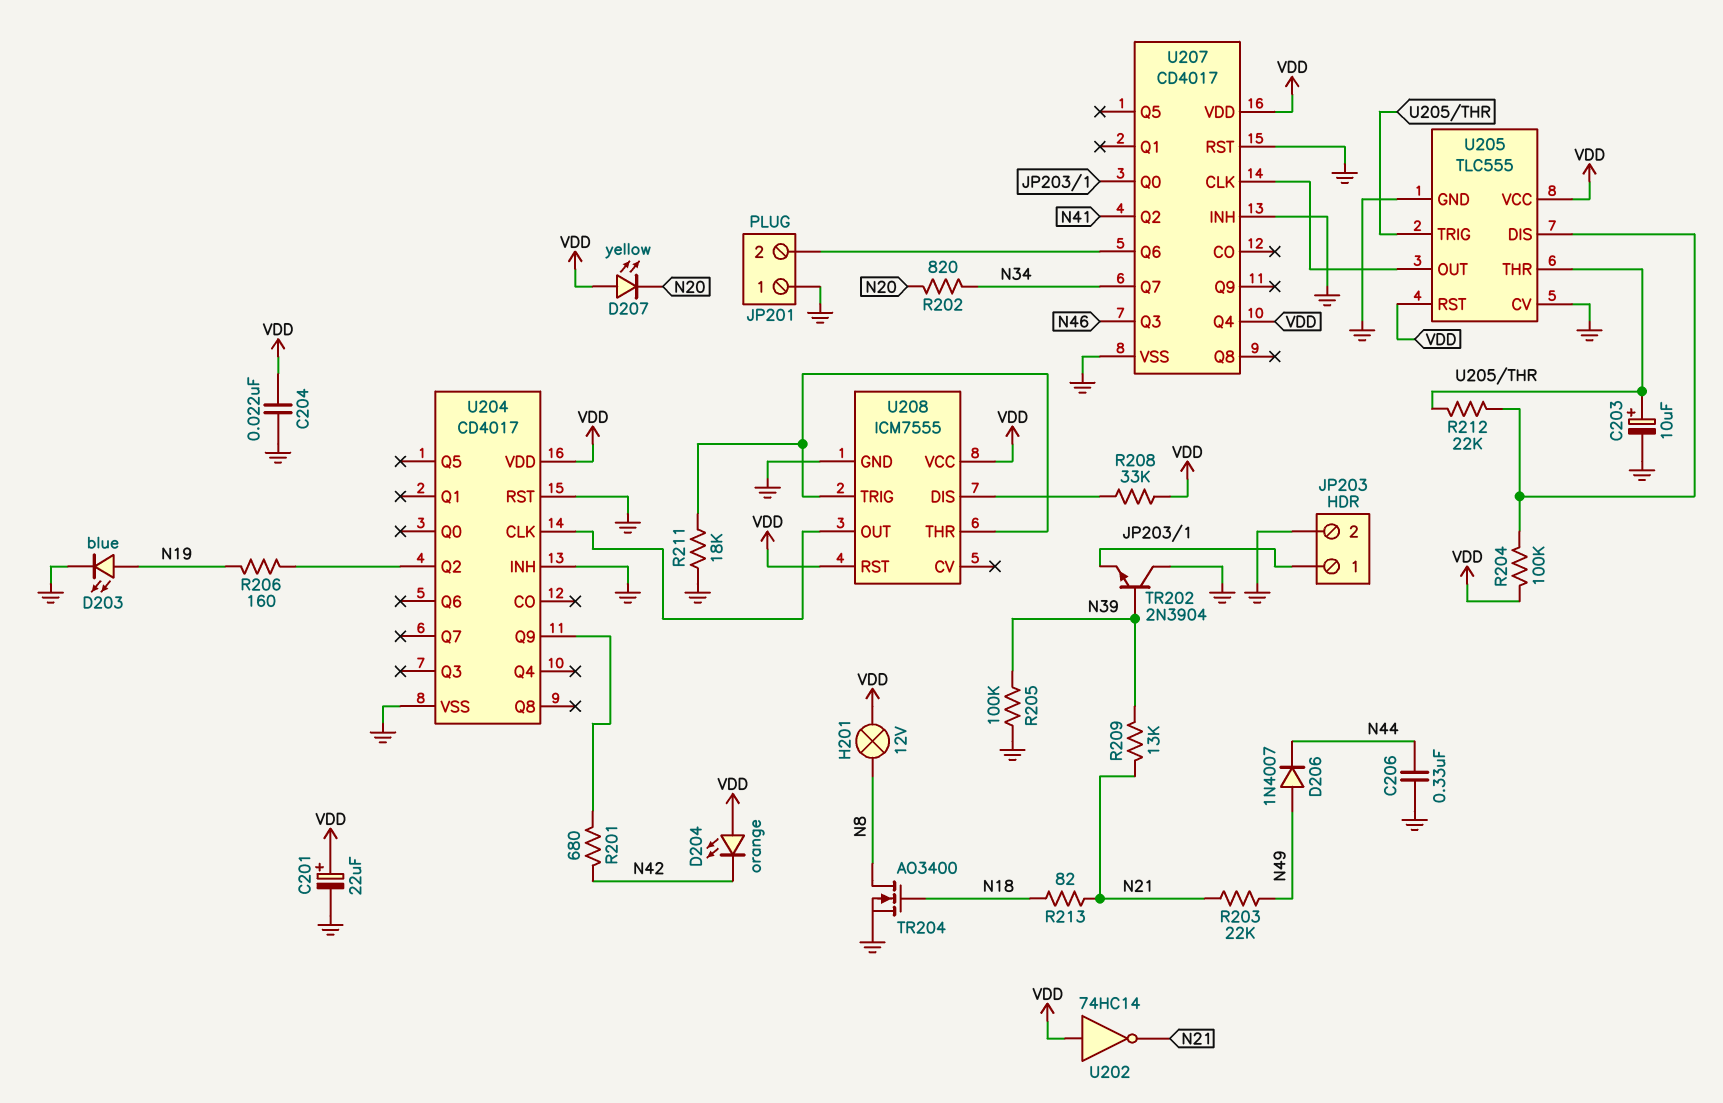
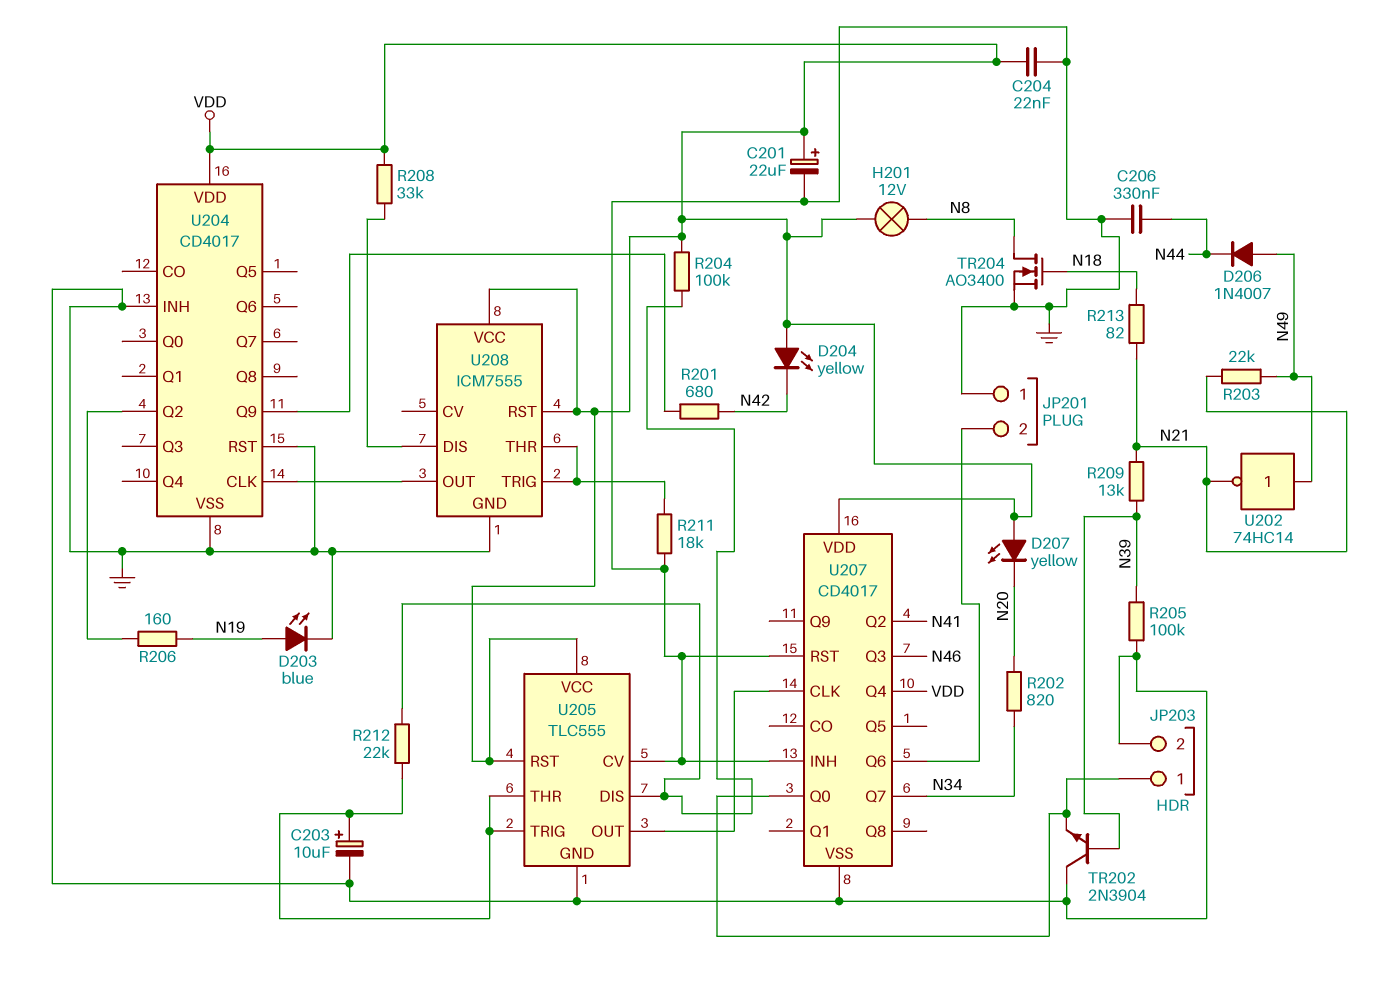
D204: LED orange (A VDD, K N42) -> LED yellow (A VDD, K N42)
U202: NOT 74HC14 (in VDD, out N21) -> NOT 74HC14 (in N49, out N21)

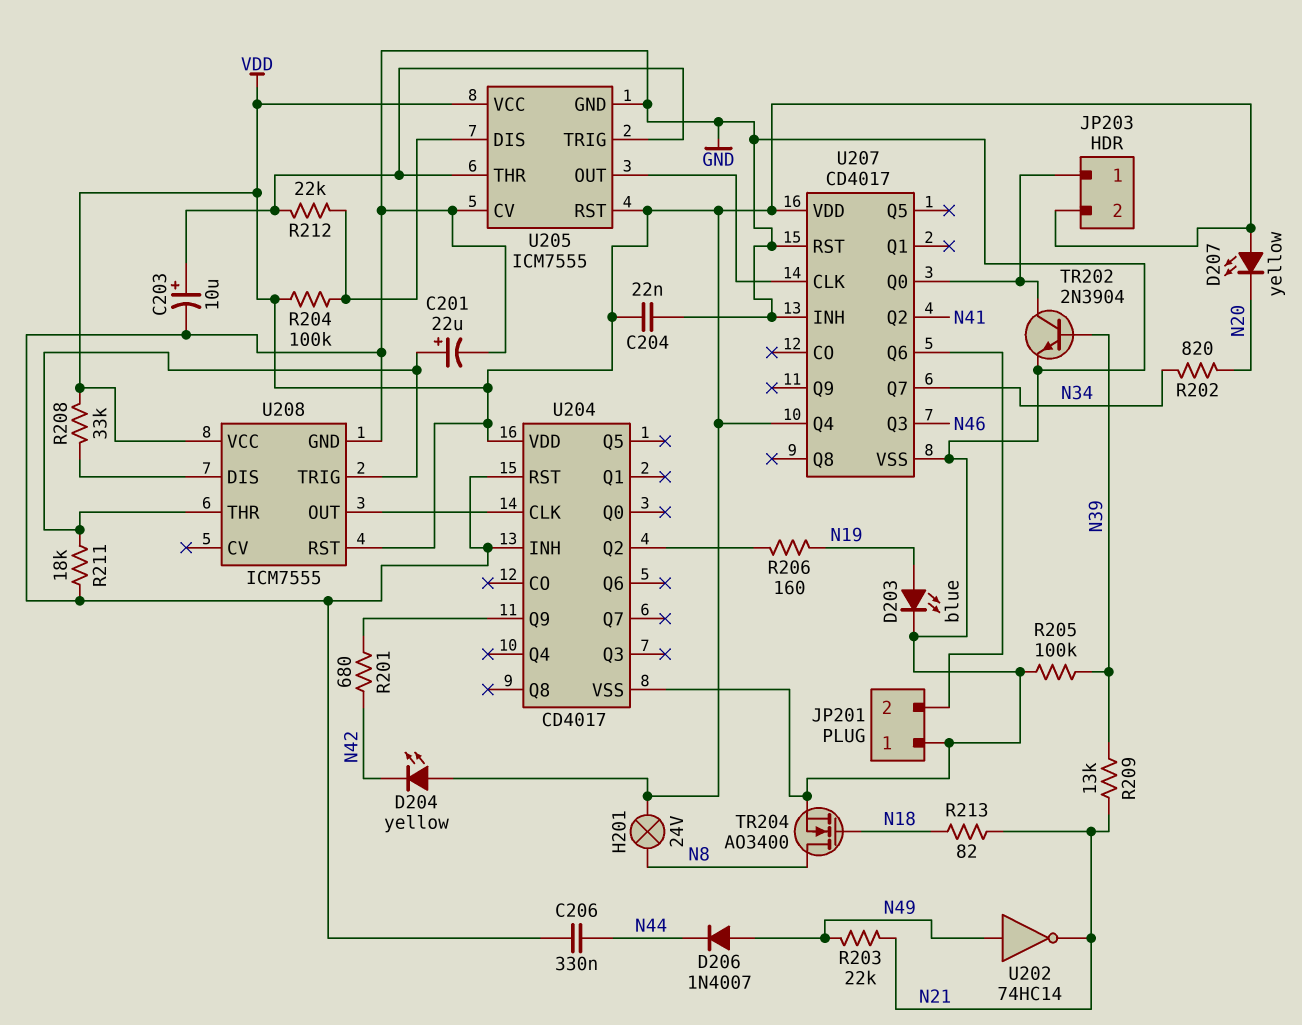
C201: 22uF (plus VDD, minus GND) -> 22uF (plus U208/THR, minus GND)
H201: lamp 12V (N8, VDD) -> lamp 24V (N8, VDD)
JP203 pin 2: GND -> VDD
TR202: NPN 2N3904 (B N39, C GND, E JP203/1) -> NPN 2N3904 (B N39, C JP203/1, E GND)
U205: TLC555 -> ICM7555

